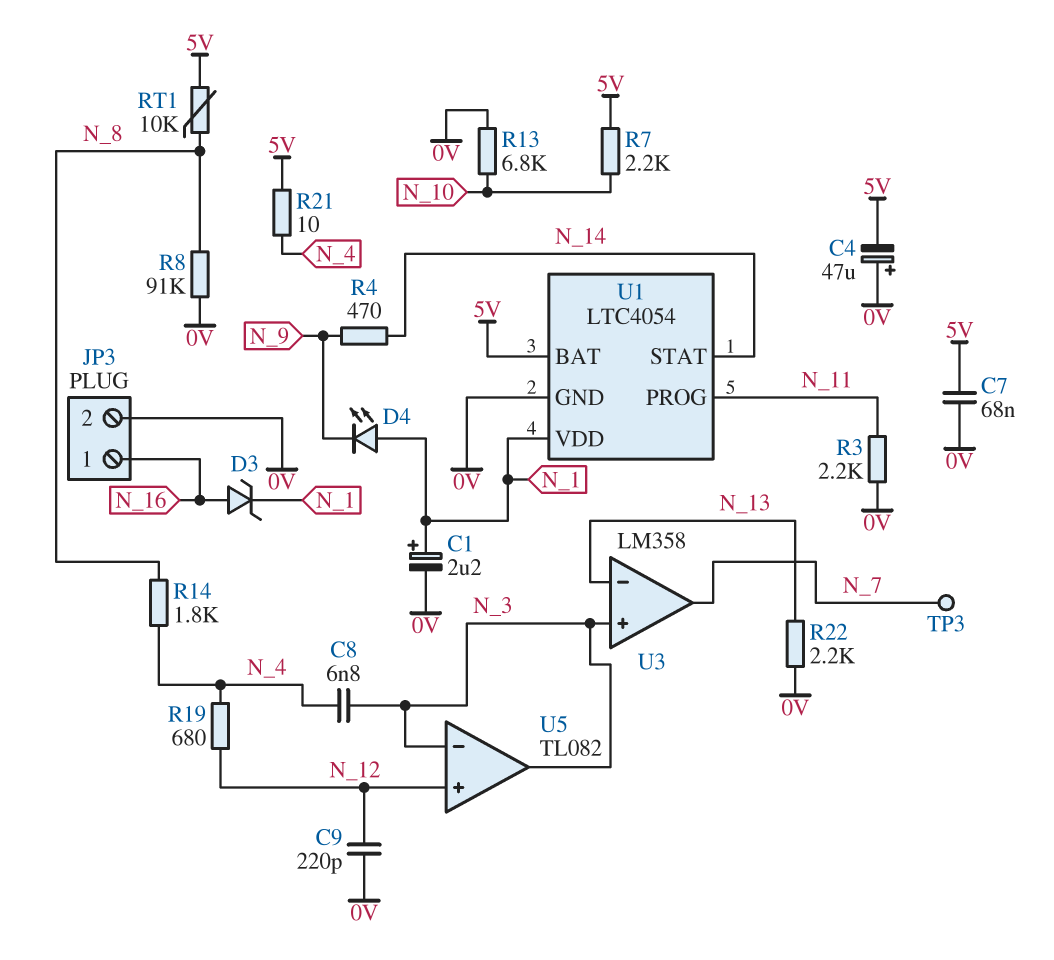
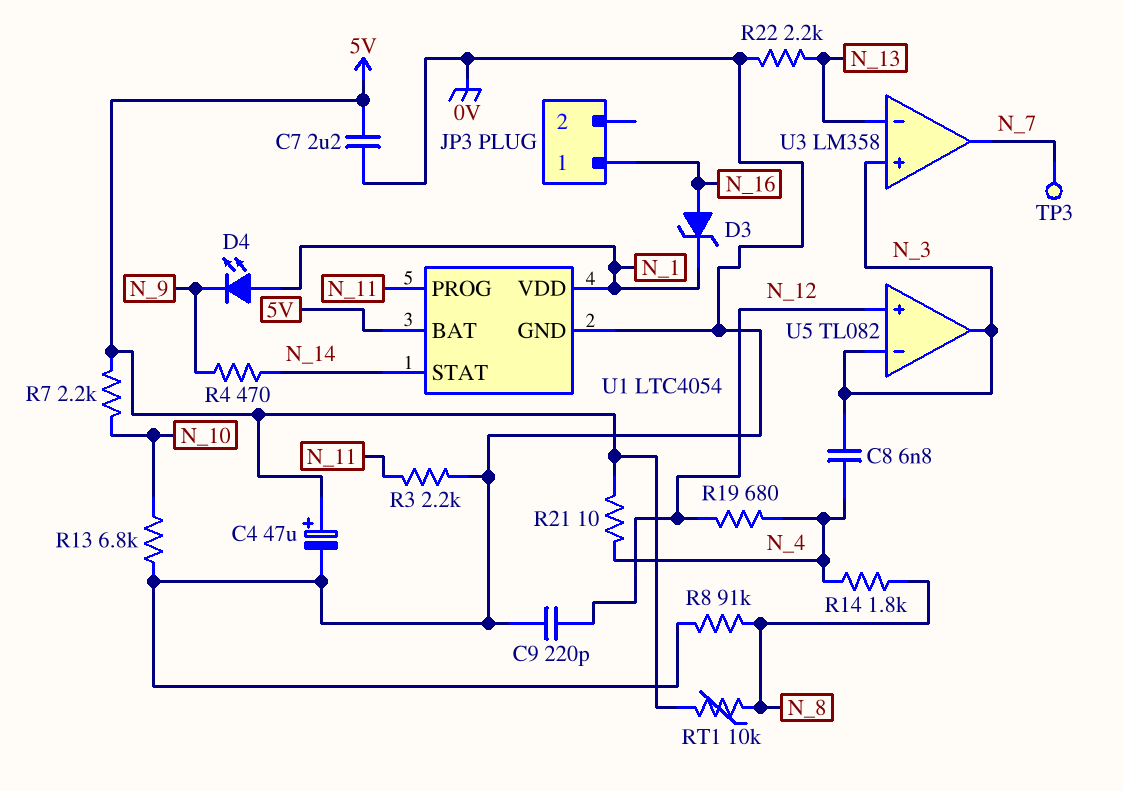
C1: 2.2uF (plus N_1, minus 0V) -> none
C4: 47uF (plus 0V, minus 5V) -> 47uF (plus 5V, minus 0V)
C7: 68nF (0V, 5V) -> 2.2uF (0V, 5V)
JP3 pin 2: 0V -> none

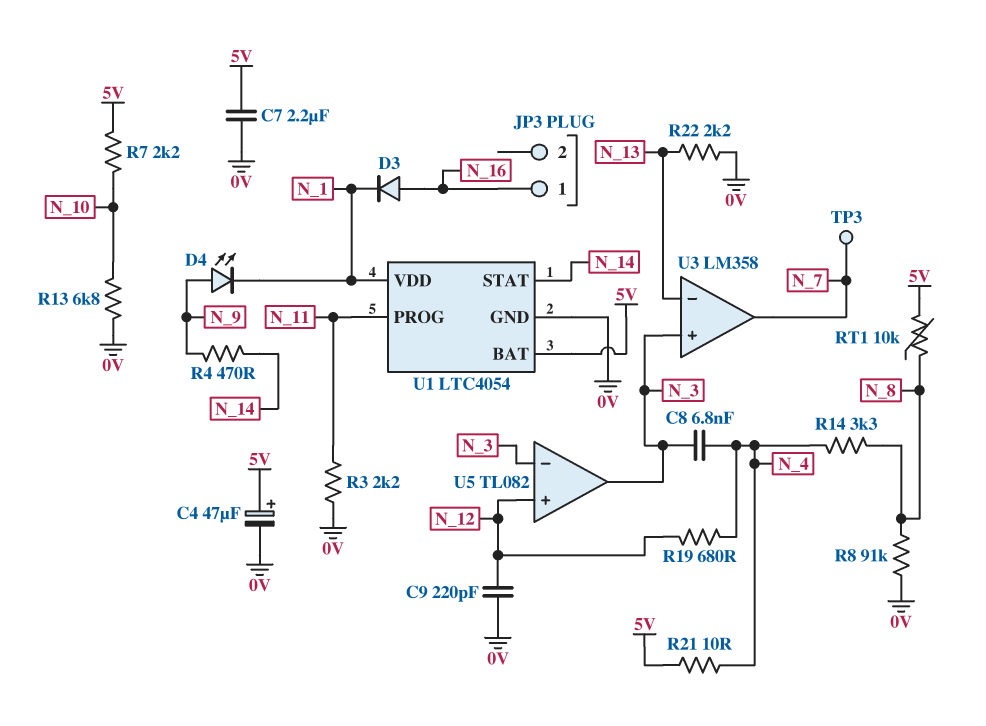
D3: zener (A N_16, K N_1) -> diode (A N_16, K N_1)
D4: LED (A N_1, K N_9) -> LED (A N_9, K N_1)
R14: 1.8k (N_4, N_8) -> 3.3k (N_4, N_8)

